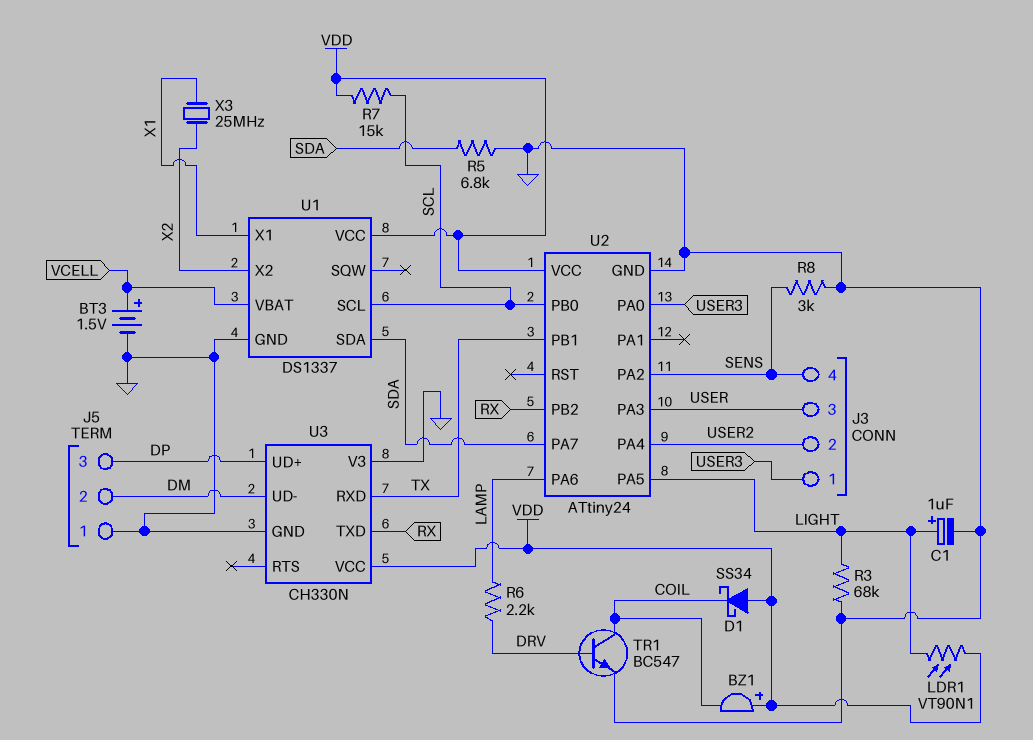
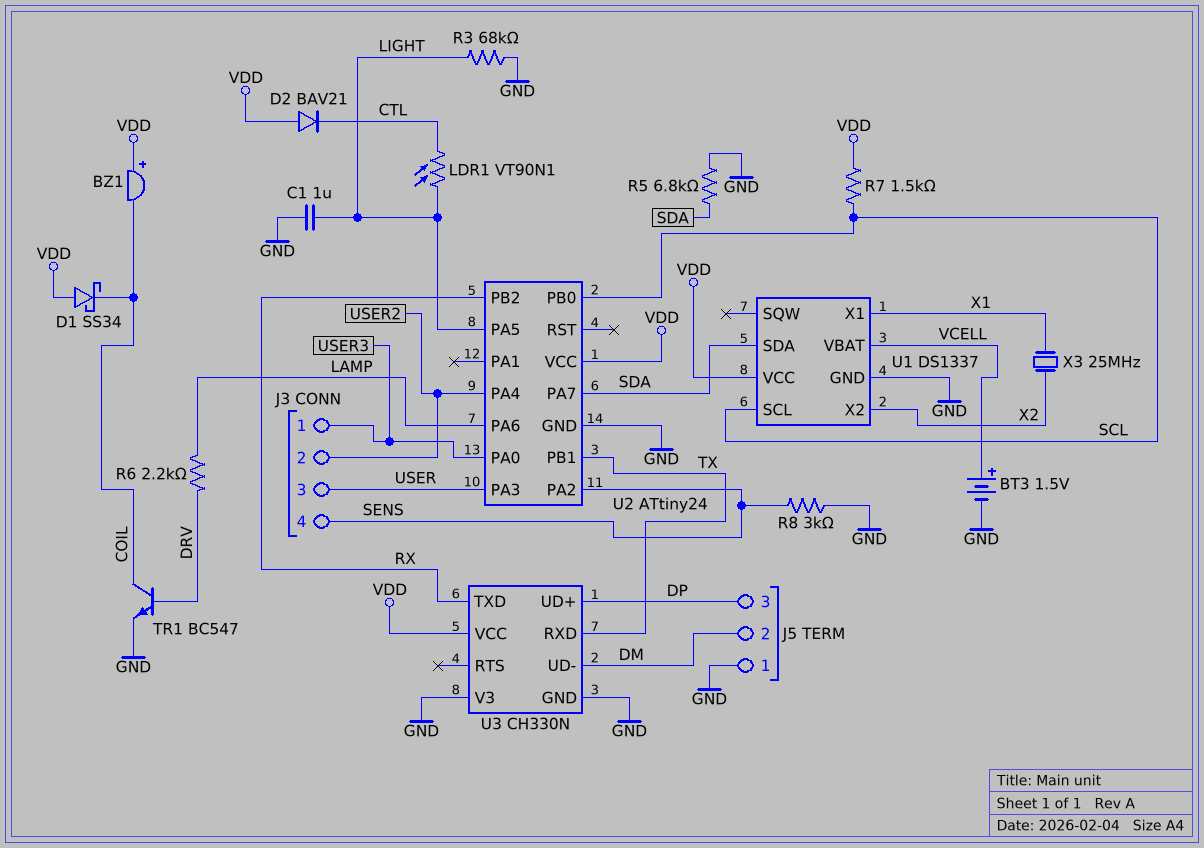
C1: 1uF (plus LIGHT, minus GND) -> 1uF (GND, LIGHT)
D2: none -> diode BAV21 (A VDD, K CTL)
LDR1: VT90N1 (LIGHT, VDD) -> VT90N1 (CTL, LIGHT)
R7: 15k (SCL, VDD) -> 1.5k (SCL, VDD)

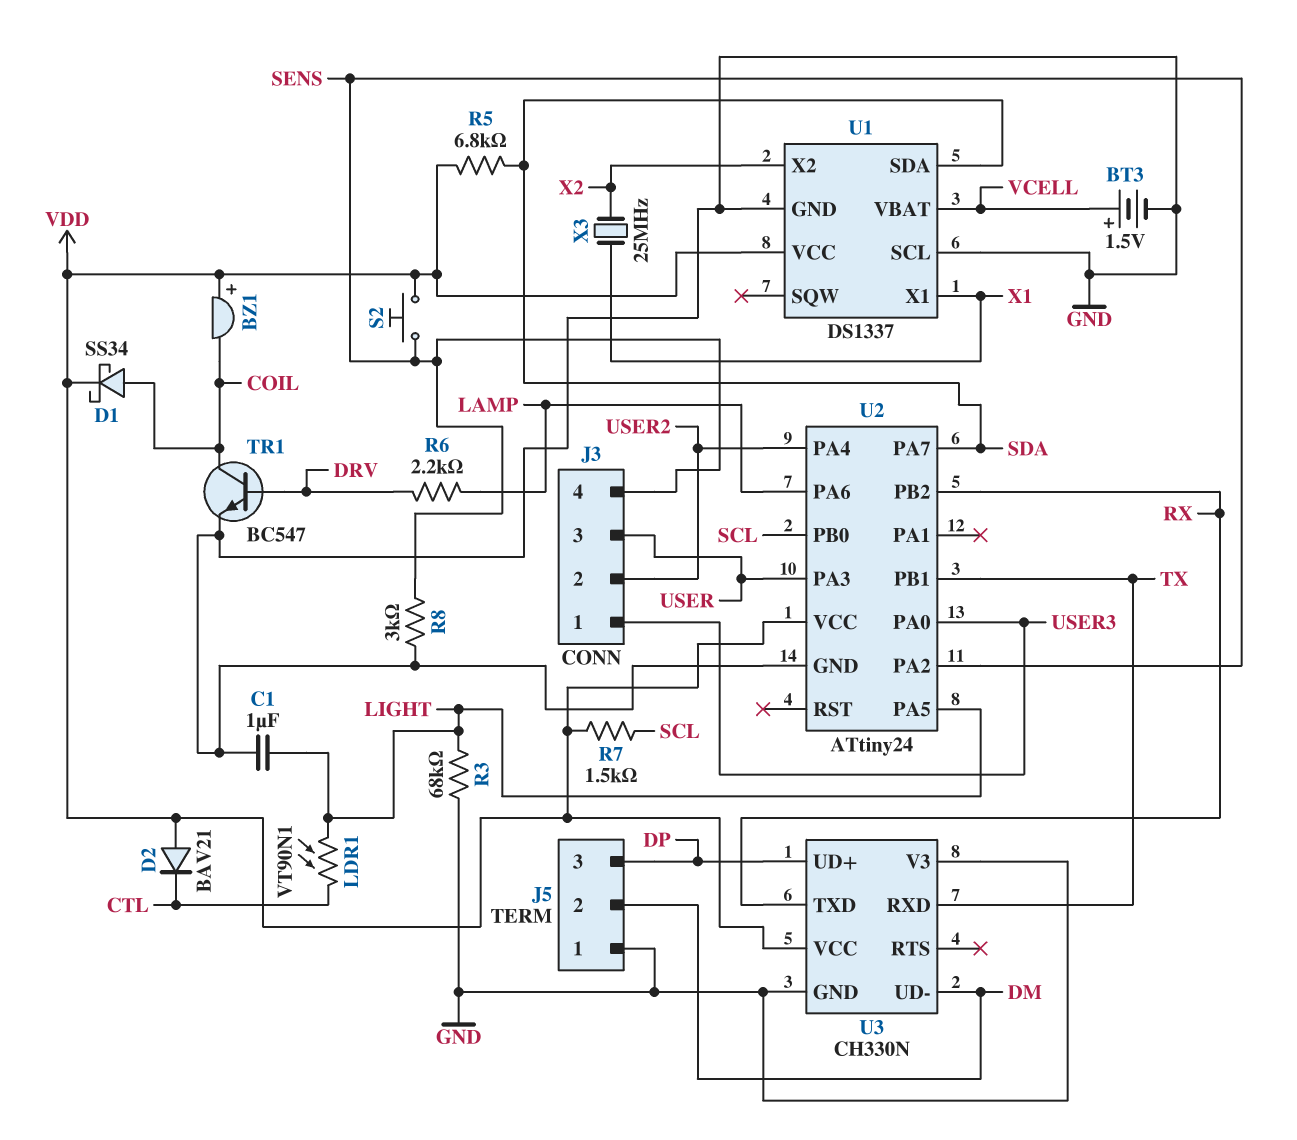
D1: schottky SS34 (A VDD, K COIL) -> schottky SS34 (A COIL, K VDD)
R5: 6.8k (GND, SDA) -> 6.8k (SDA, VDD)
S2: none -> button (SENS, VDD)
U1 pin SCL: SCL -> GND

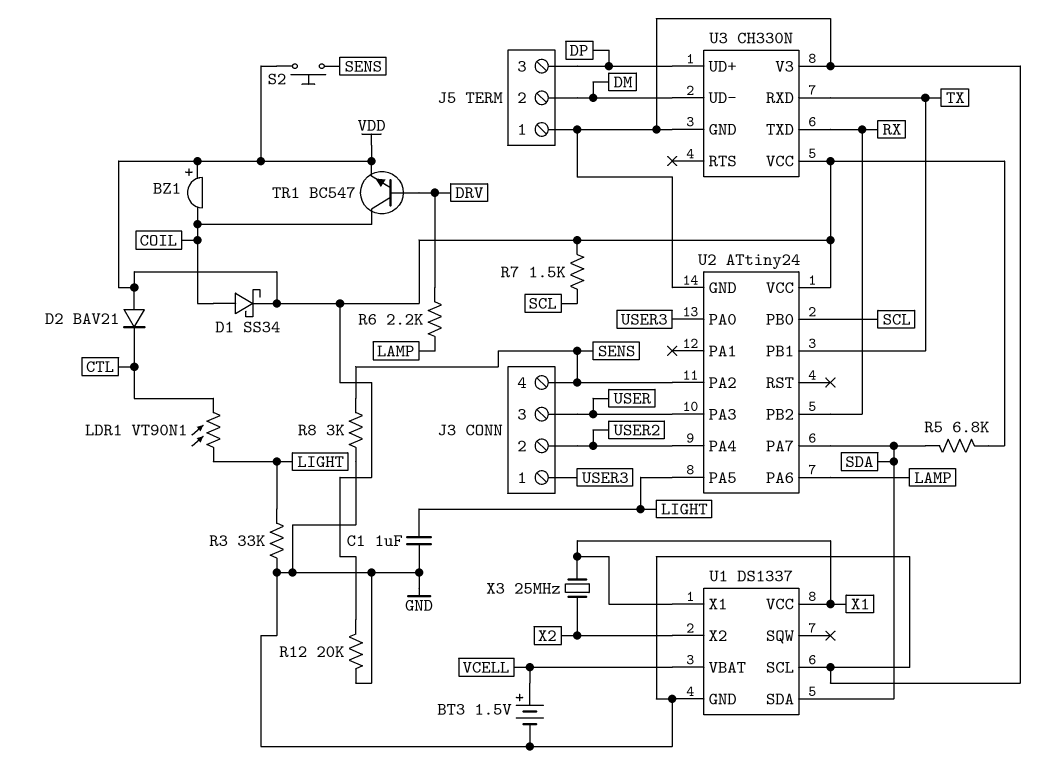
R3: 68k (GND, LIGHT) -> 33k (GND, LIGHT)
R12: none -> 20k (GND, VDD)
TR1: NPN BC547 (B DRV, C COIL, E GND) -> NPN BC547 (B DRV, C COIL, E VDD)
U1 pin VCC: VDD -> X1

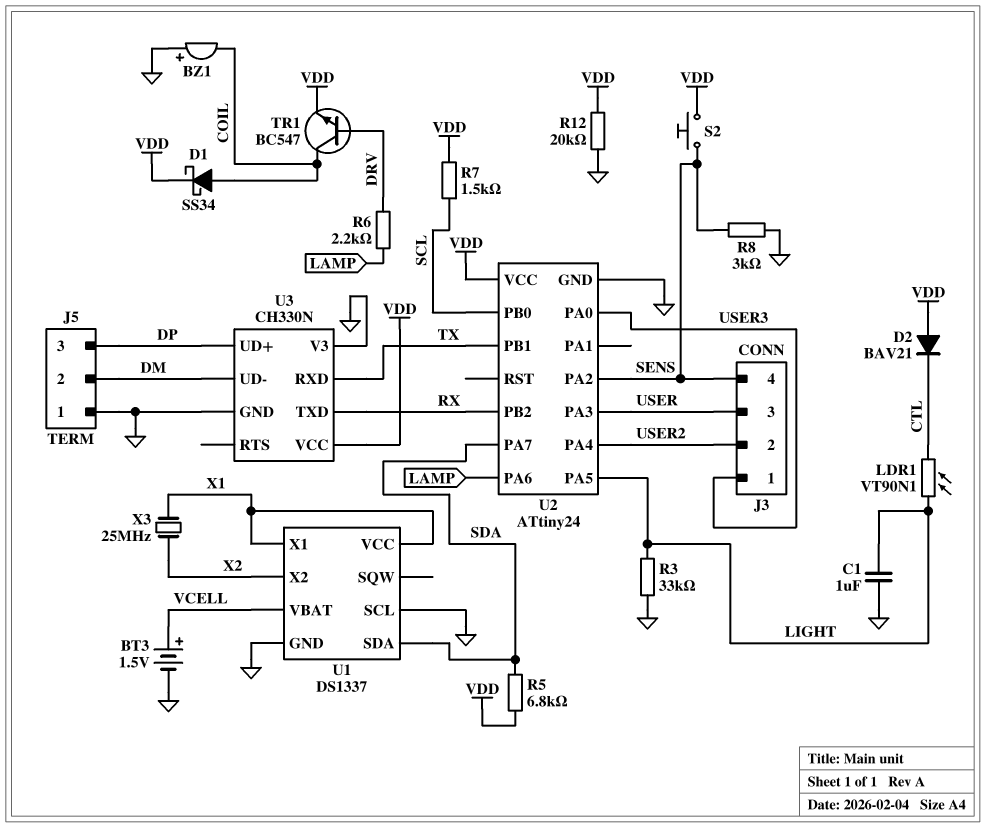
BZ1: buzzer (plus VDD, minus COIL) -> buzzer (plus GND, minus COIL)

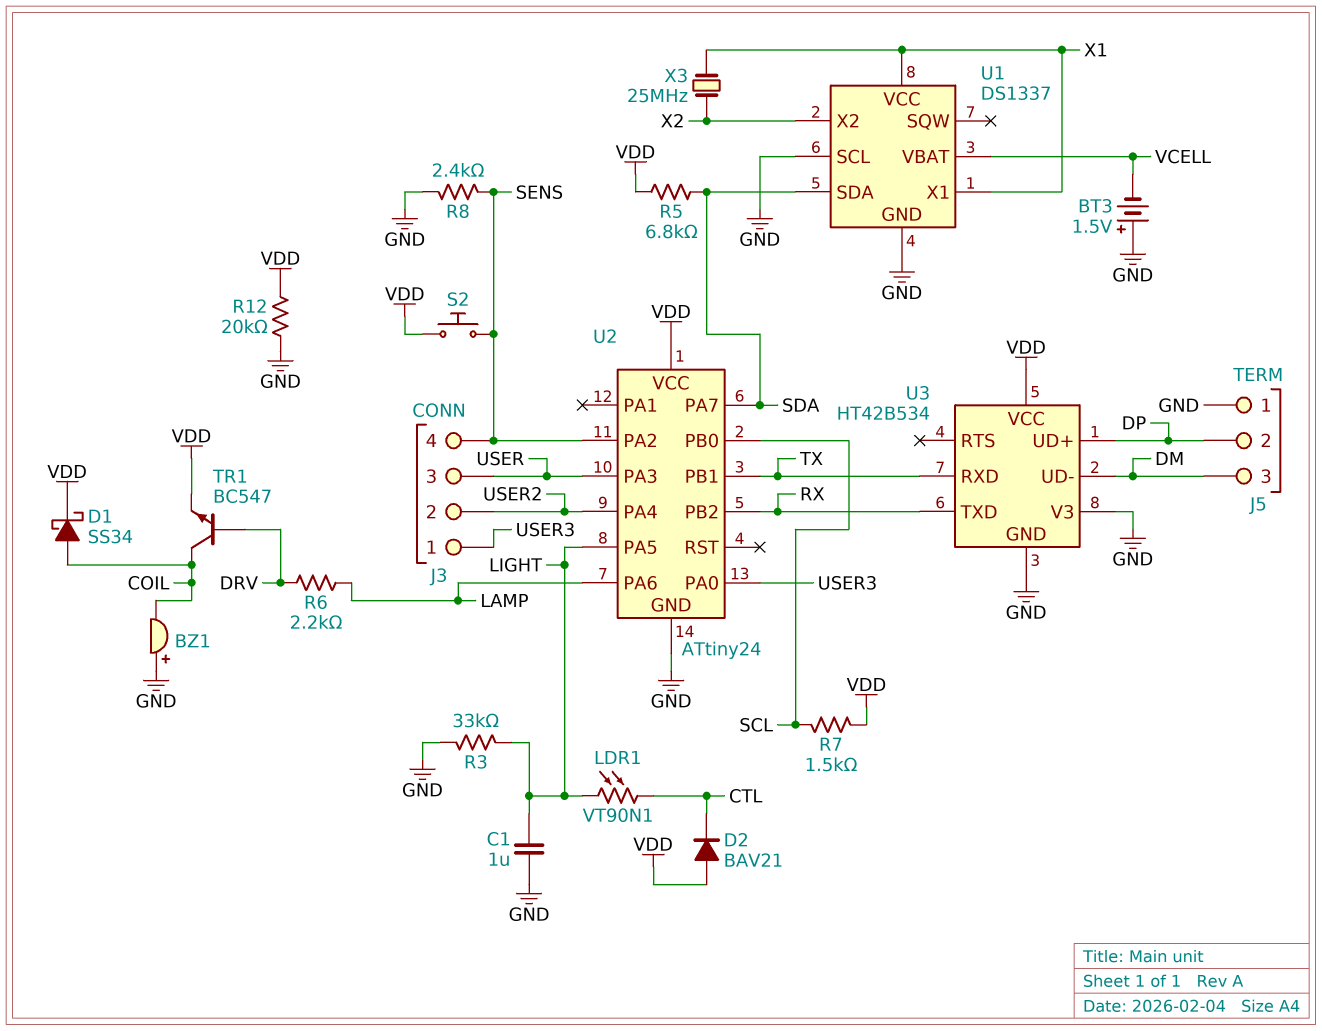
BT3: 1.5V (plus VCELL, minus GND) -> 1.5V (plus GND, minus VCELL)
J5 pin 2: DM -> DP
J5 pin 3: DP -> DM
R8: 3k (GND, SENS) -> 2.4k (GND, SENS)
U3: CH330N -> HT42B534

